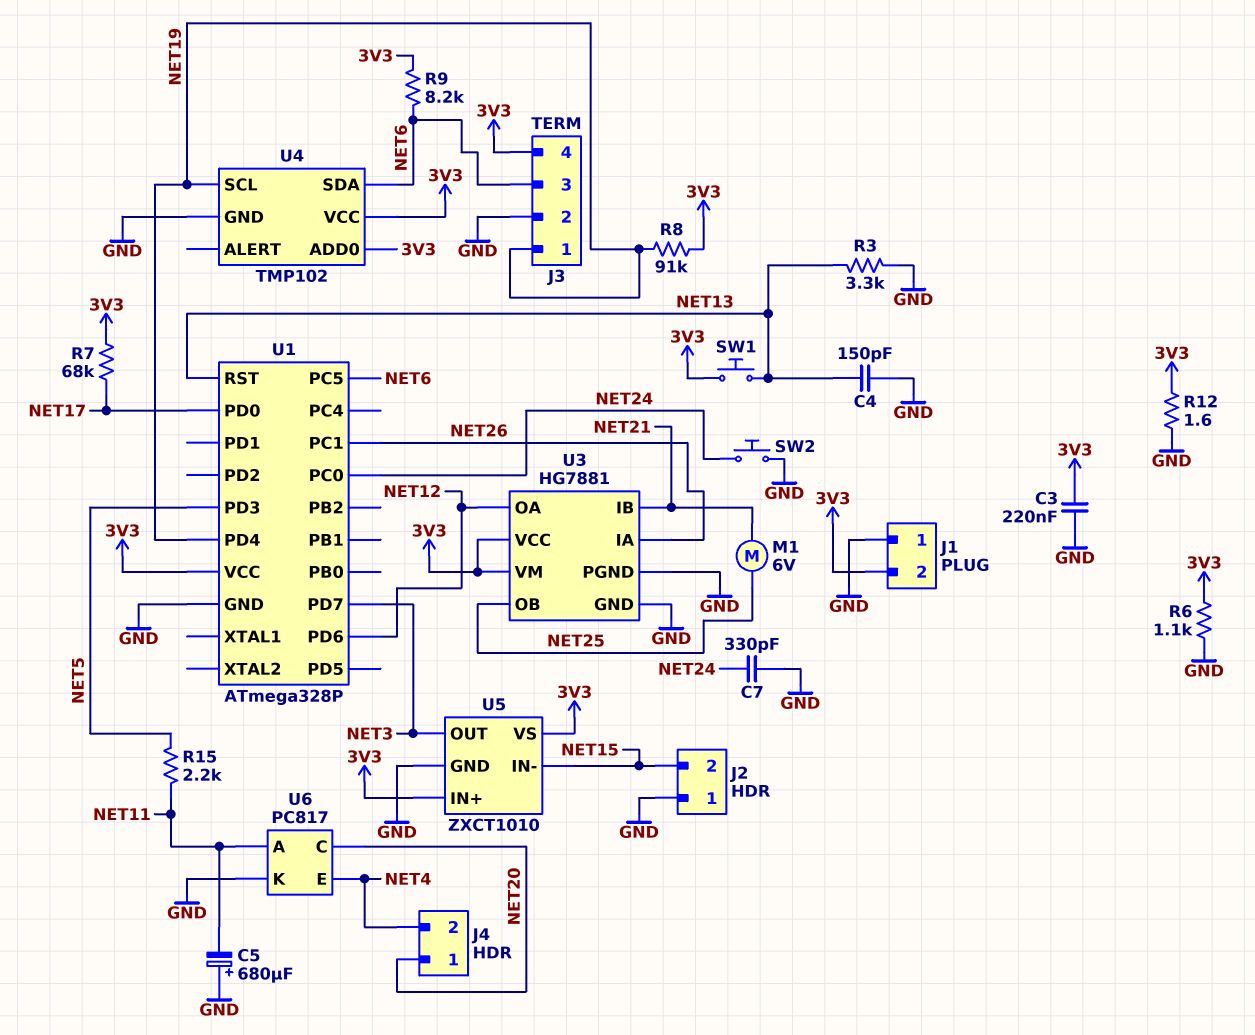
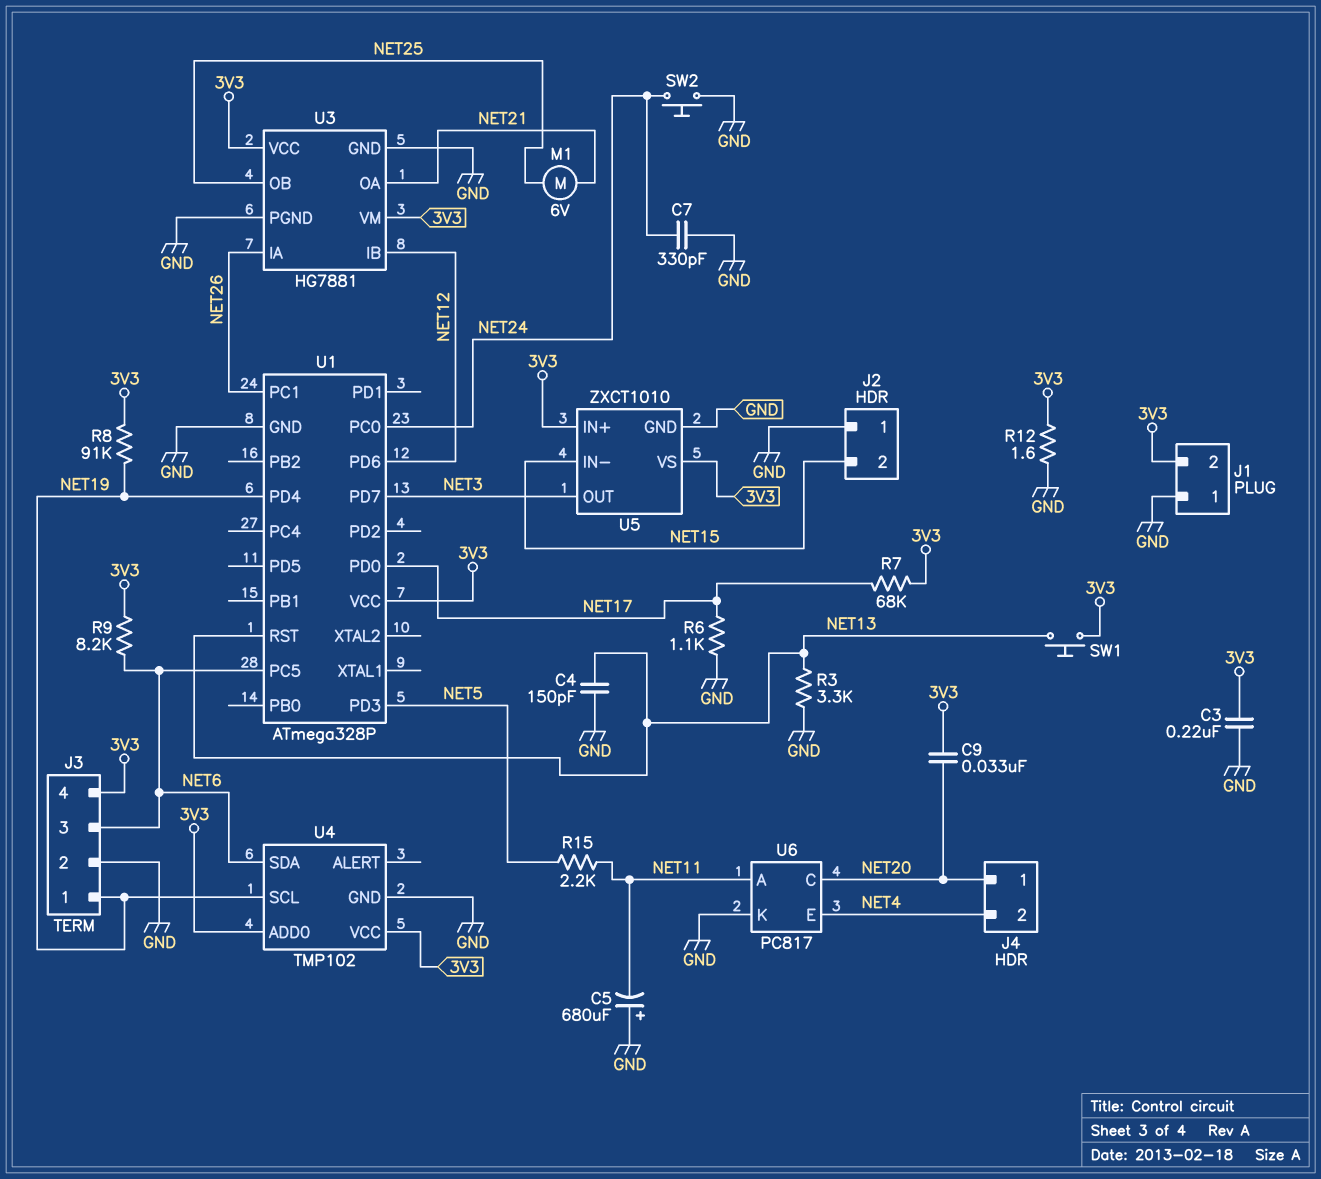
C9: none -> 33nF (3V3, NET20)
R6: 1.1k (3V3, GND) -> 1.1k (GND, NET17)
U3 pin IB: NET21 -> NET12
U3 pin OA: NET12 -> NET21

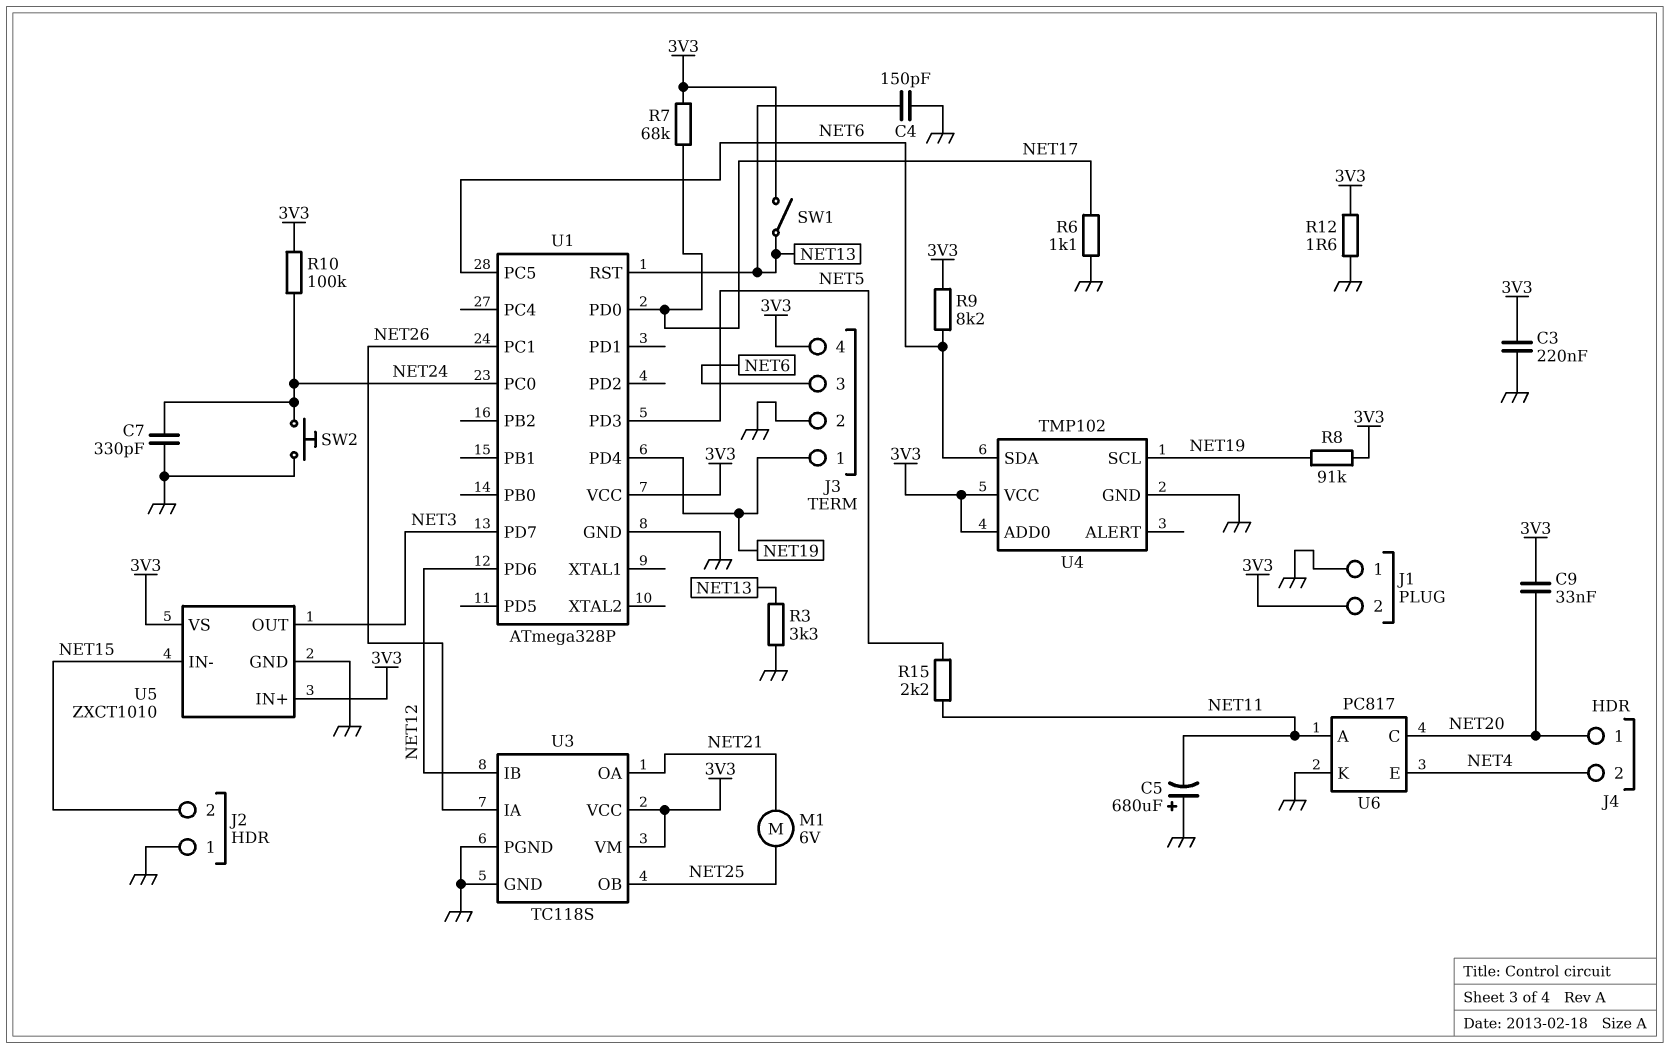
R10: none -> 100k (3V3, NET24)
SW1: button (3V3, NET13) -> switch (3V3, NET13)
U3: HG7881 -> TC118S

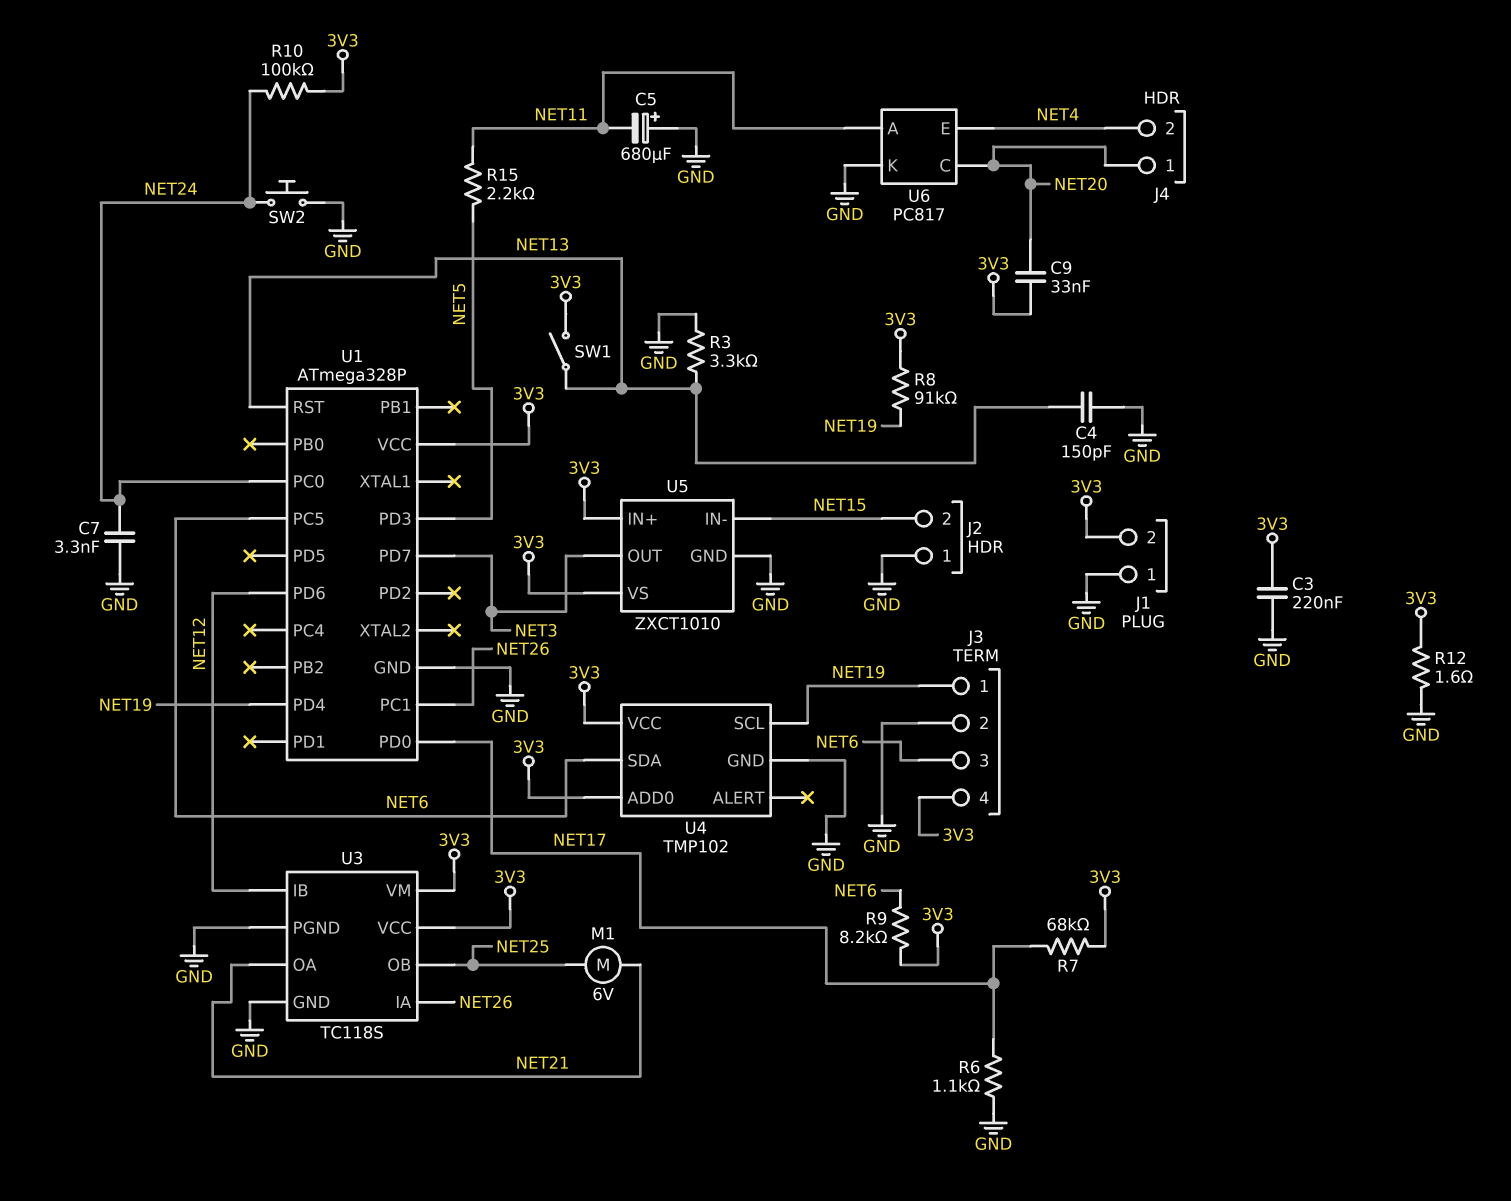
C7: 330pF (GND, NET24) -> 3.3nF (GND, NET24)

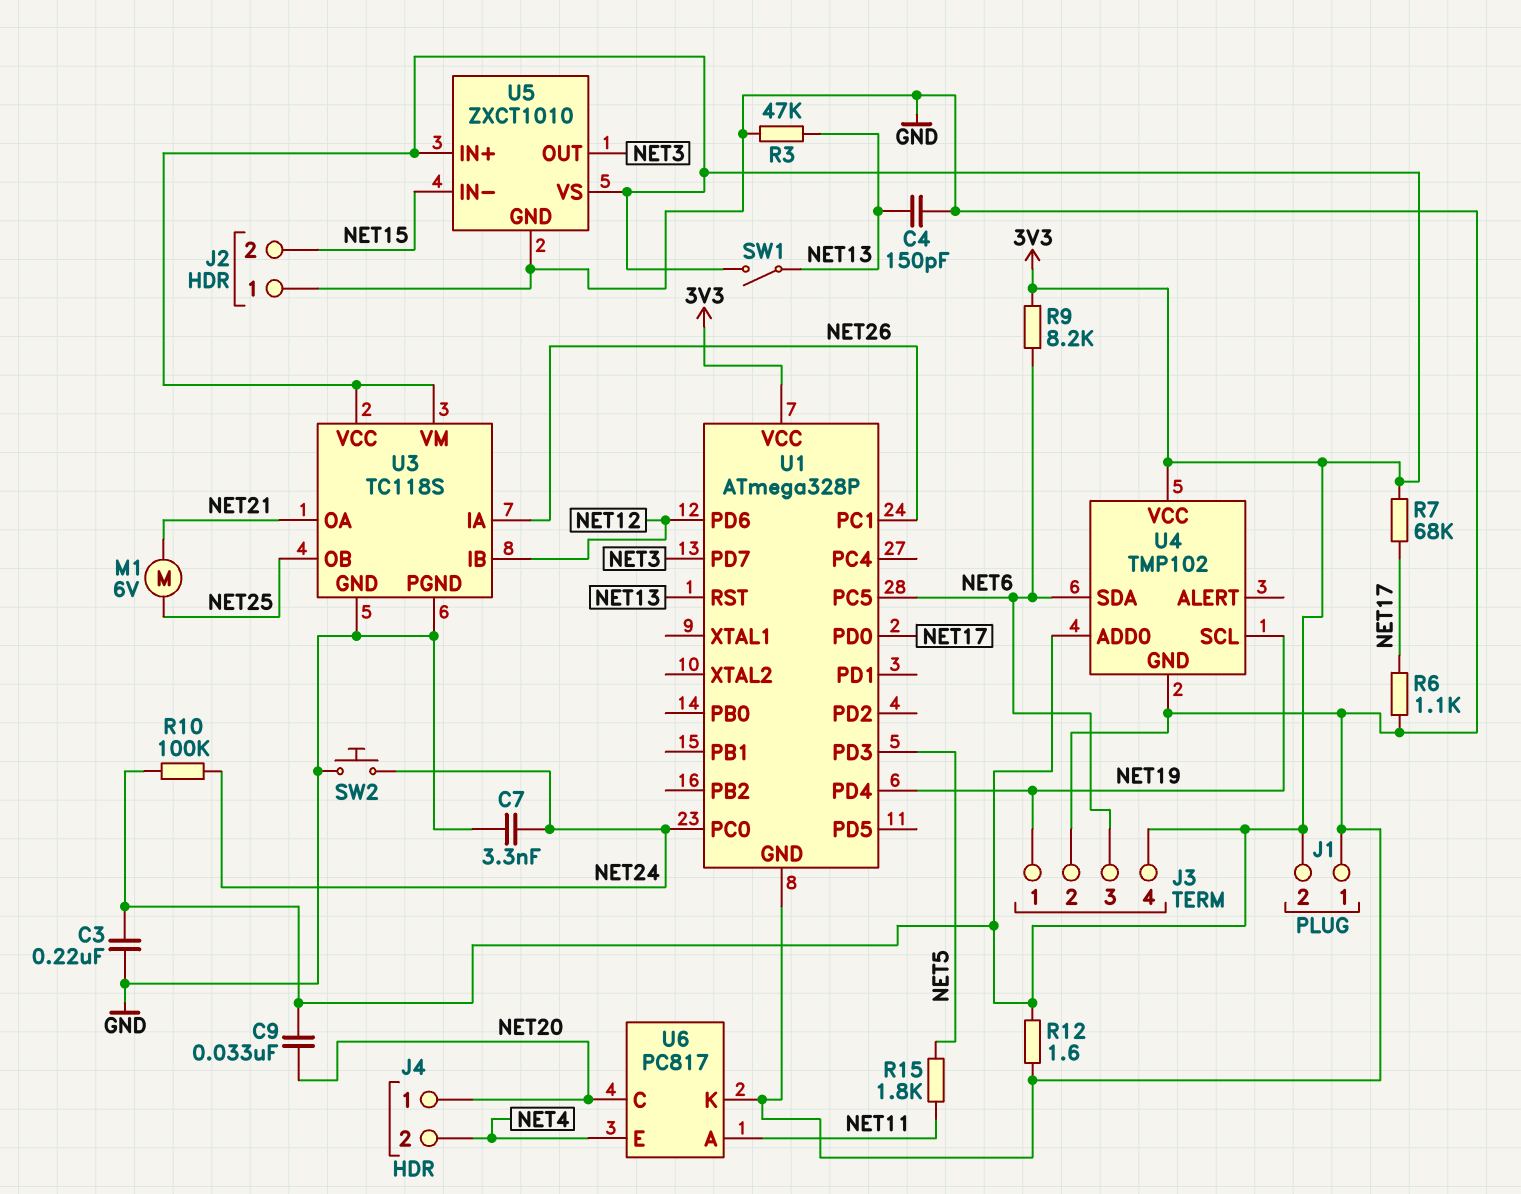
C5: 680uF (plus GND, minus NET11) -> none
R3: 3.3k (GND, NET13) -> 47k (GND, NET13)
R8: 91k (3V3, NET19) -> none
R15: 2.2k (NET5, NET11) -> 1.8k (NET5, NET11)

